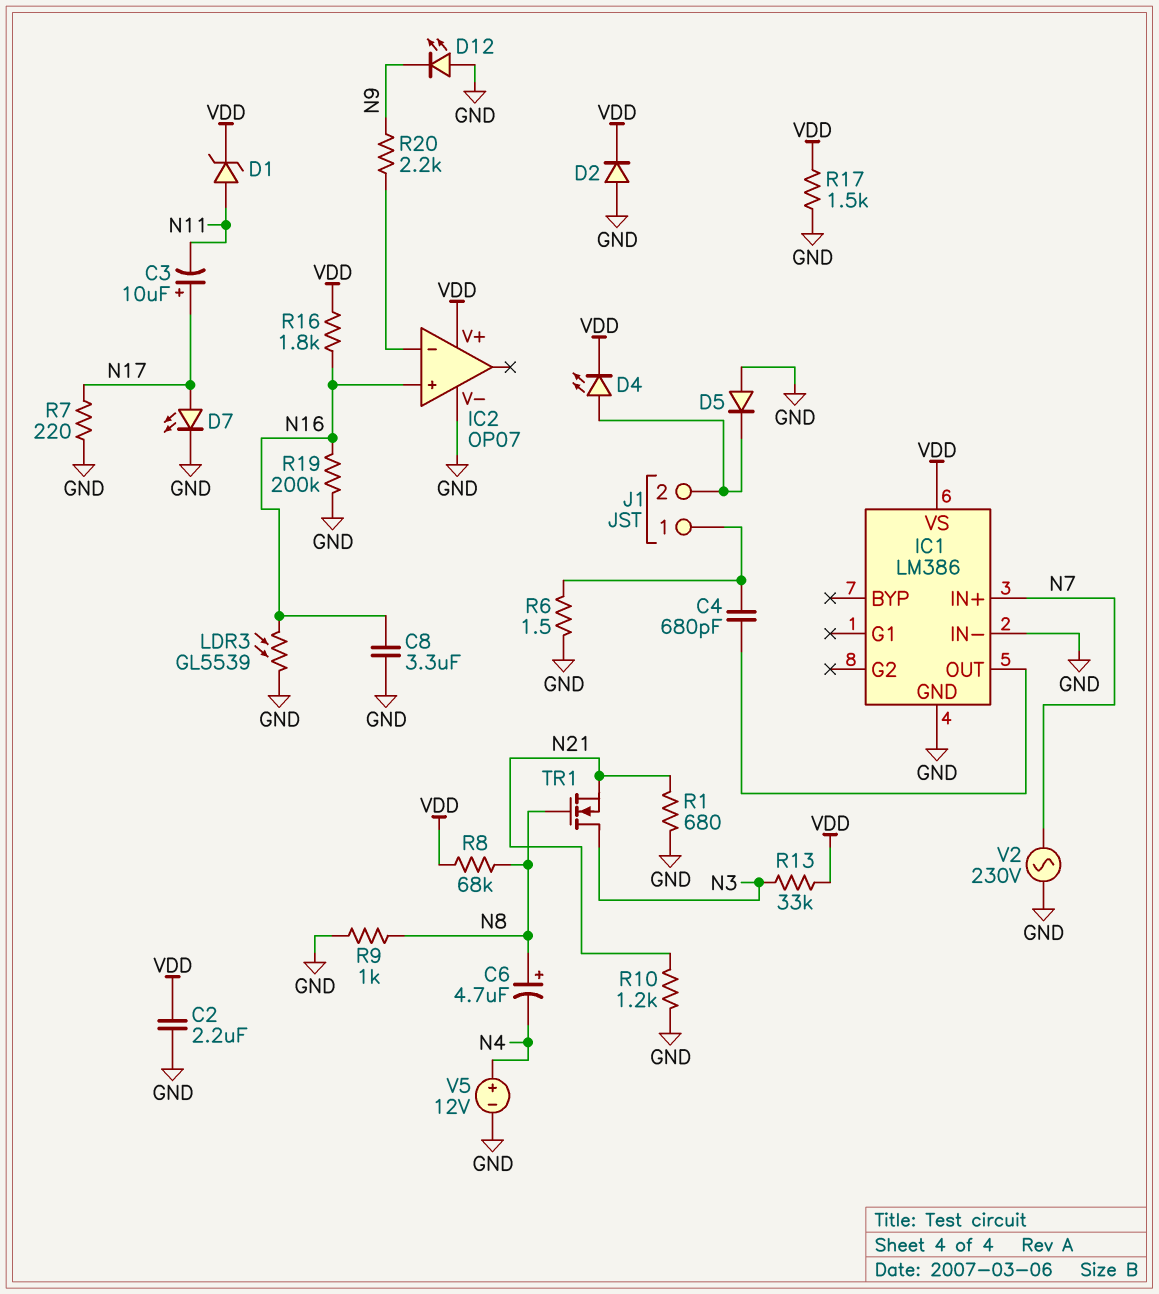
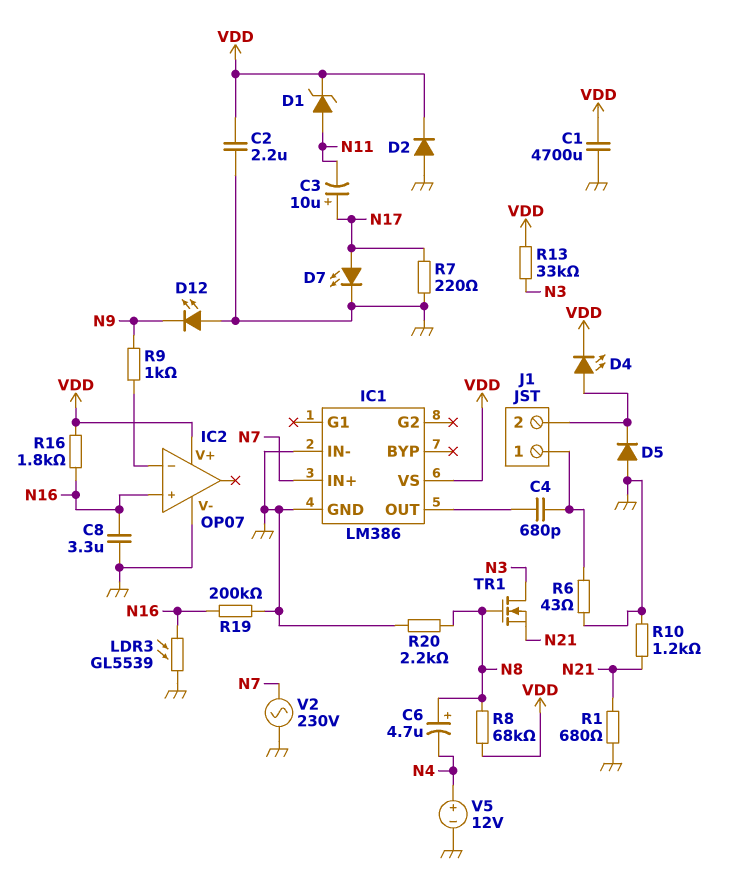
C1: none -> 4700uF (GND, VDD)
R6: 1.5 (GND, J1/1) -> 43 (GND, J1/1)
R9: 1k (GND, N8) -> 1k (IC2/in-, N9)
R17: 1.5k (GND, VDD) -> none
R20: 2.2k (IC2/in-, N9) -> 2.2k (GND, N8)

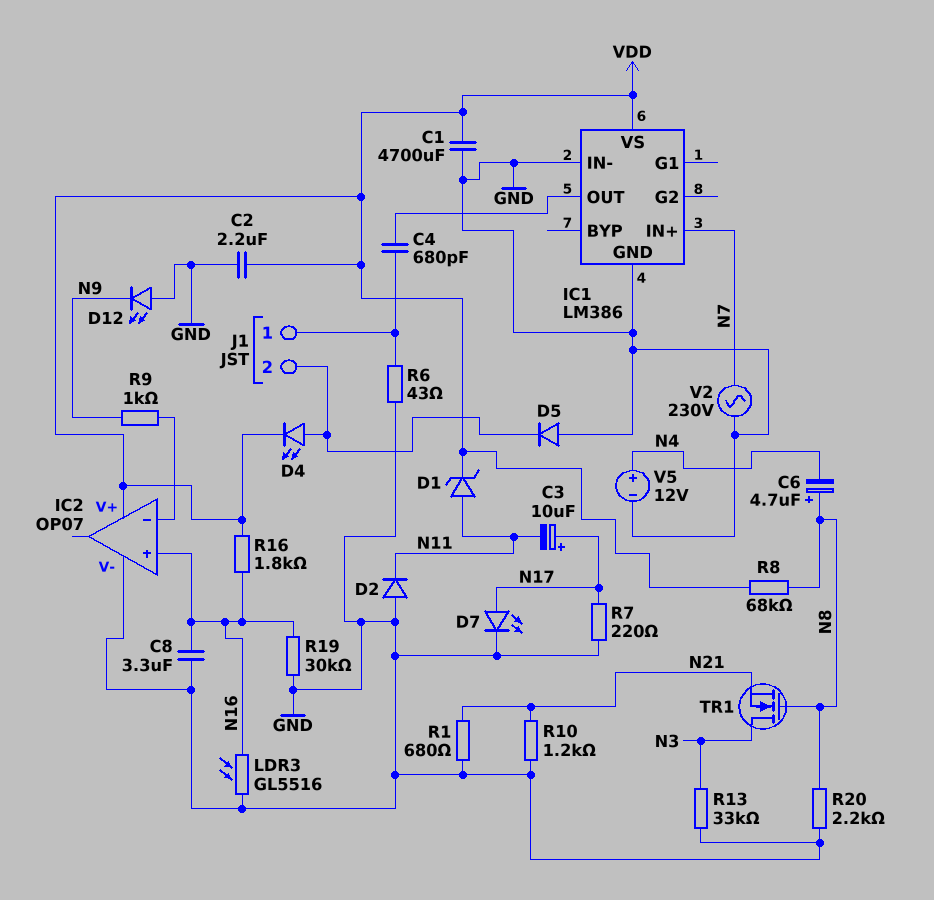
D2: diode (A GND, K VDD) -> diode (A GND, K N11)
LDR3: GL5539 (GND, N16) -> GL5516 (GND, N16)
R13: 33k (N3, VDD) -> 33k (GND, N3)
R19: 200k (GND, N16) -> 30k (GND, N16)

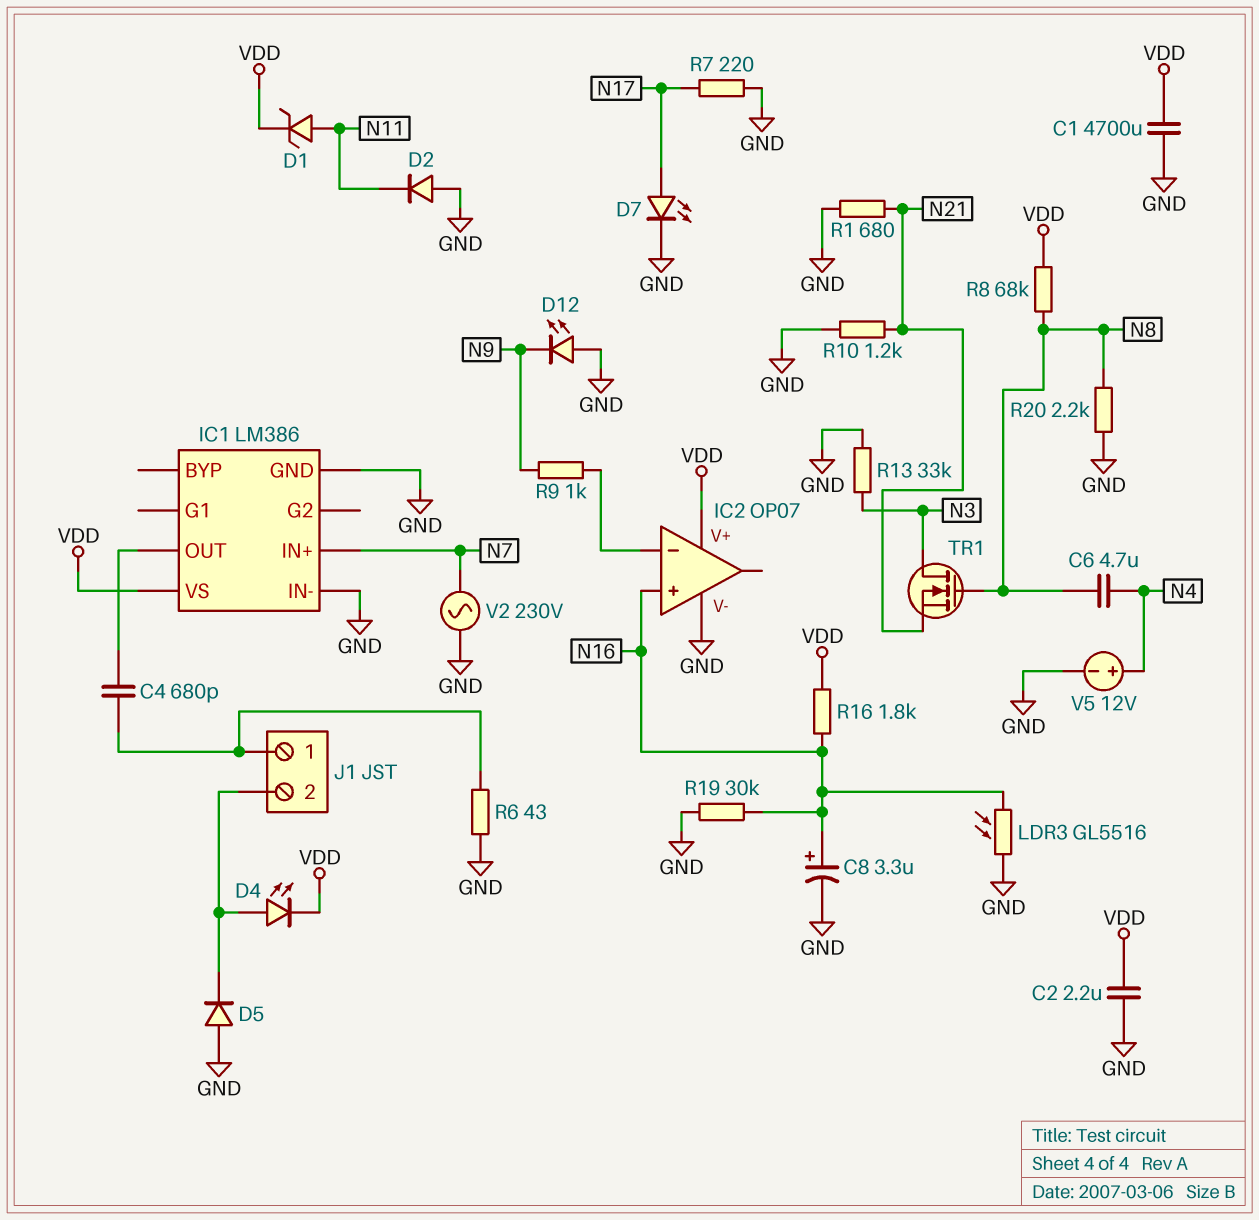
C3: 10uF (plus N17, minus N11) -> none
C6: 4.7uF (plus N8, minus N4) -> 4.7uF (N4, N8)
C8: 3.3uF (GND, N16) -> 3.3uF (plus N16, minus GND)

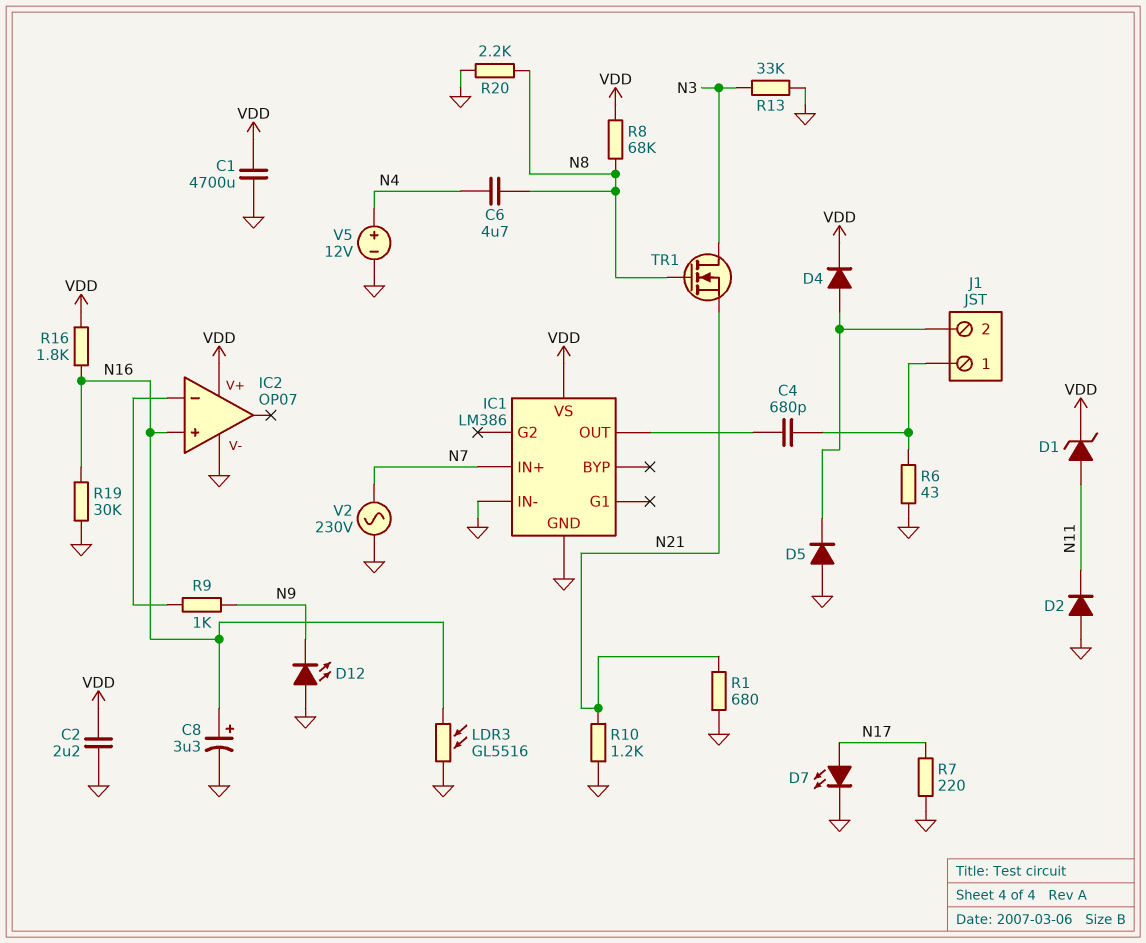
D4: LED (A J1/2, K VDD) -> diode (A J1/2, K VDD)

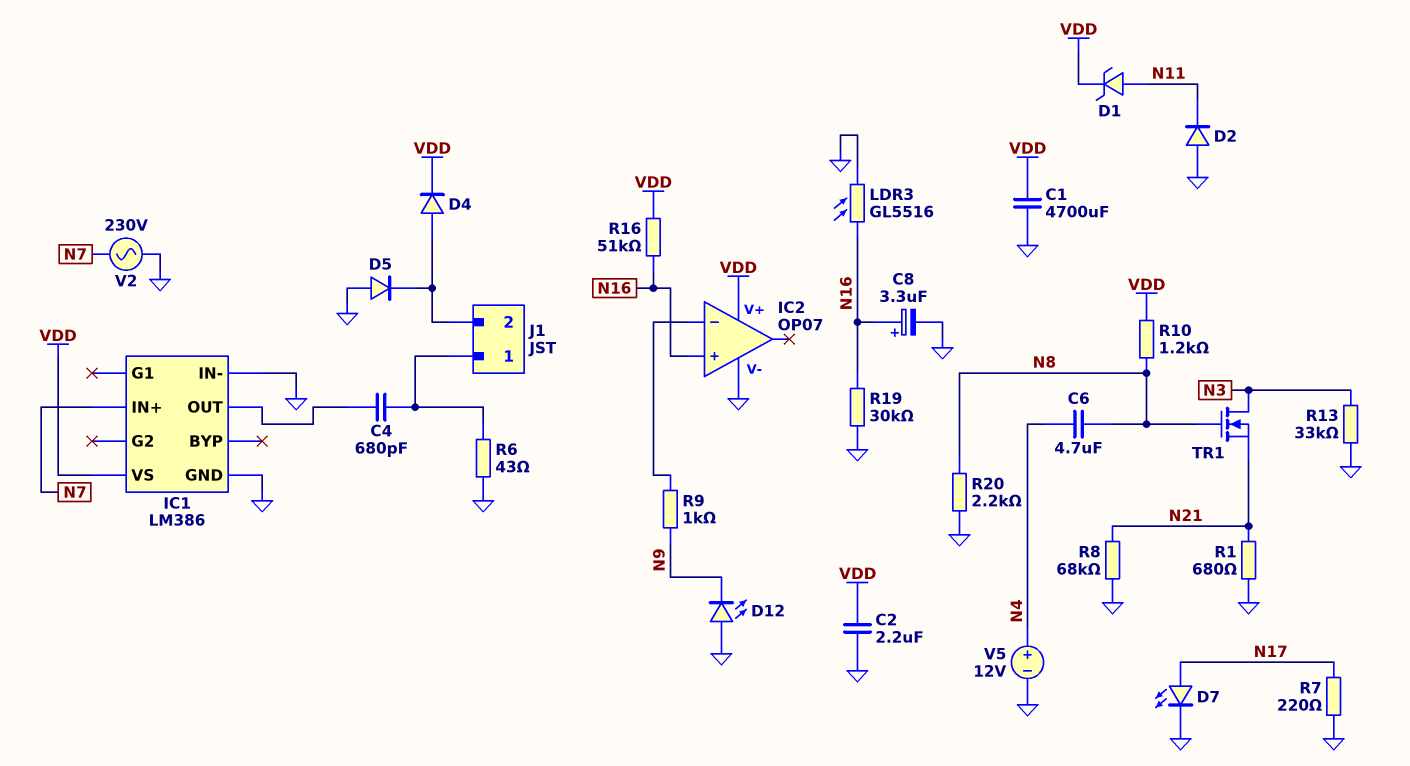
R8: 68k (N8, VDD) -> 68k (GND, N21)
R10: 1.2k (GND, N21) -> 1.2k (N8, VDD)
R16: 1.8k (N16, VDD) -> 51k (N16, VDD)

